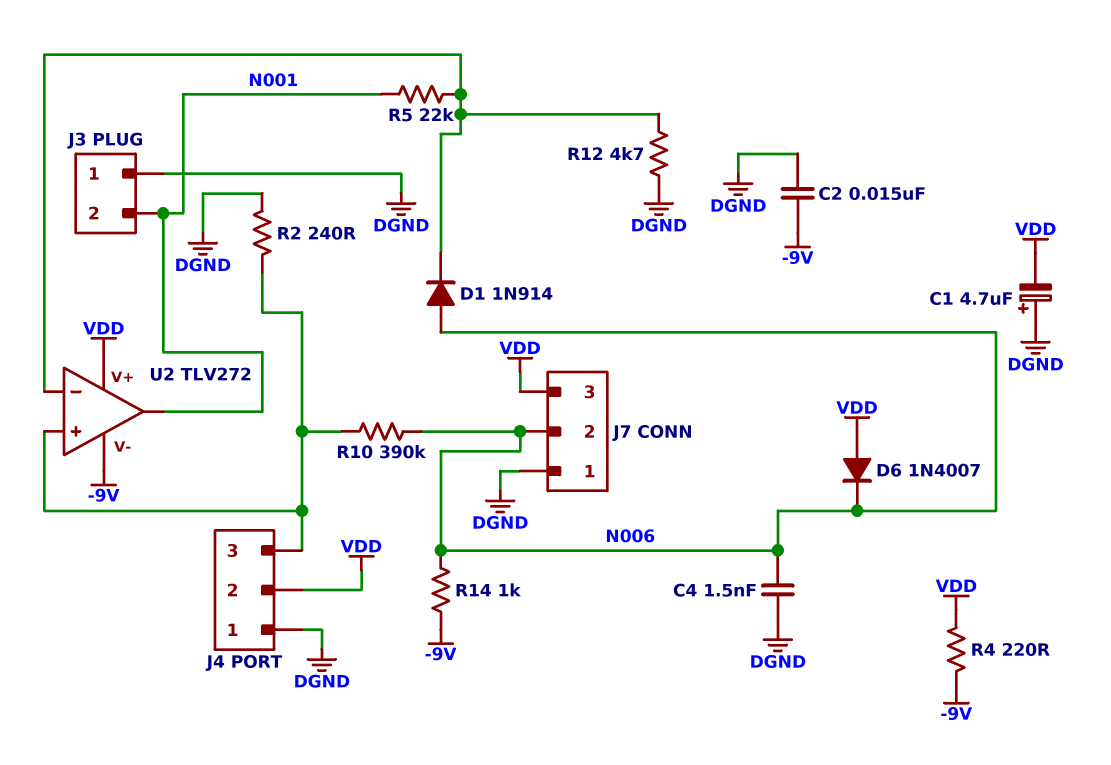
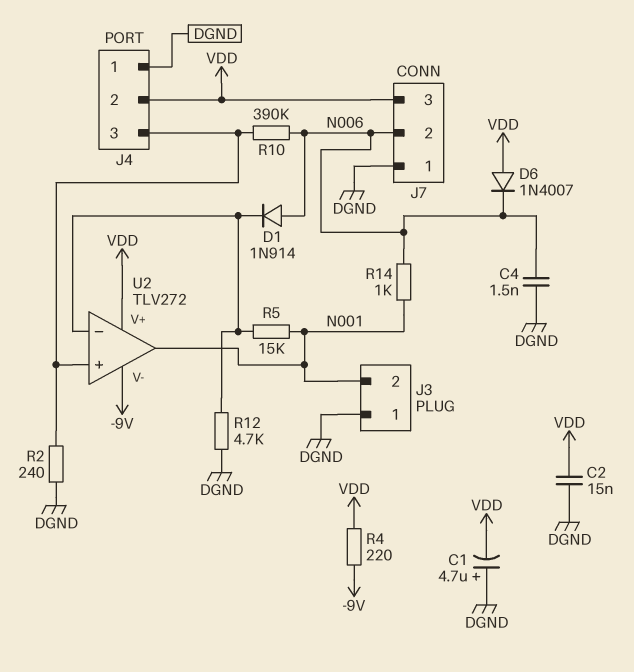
C2: 15nF (-9V, DGND) -> 15nF (DGND, VDD)
R5: 22k (N001, U2/in-) -> 15k (N001, U2/in-)
R14: 1k (-9V, N006) -> 1k (N001, N006)

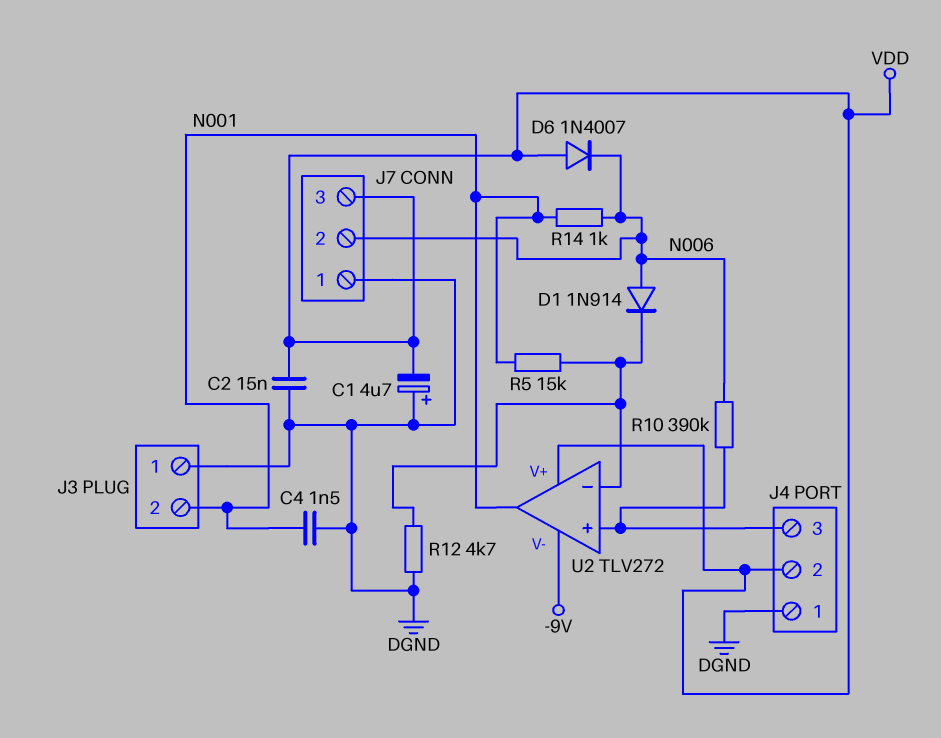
C4: 1.5nF (DGND, N006) -> 1.5nF (DGND, N001)
R2: 240 (DGND, J4/3) -> none
R4: 220 (-9V, VDD) -> none

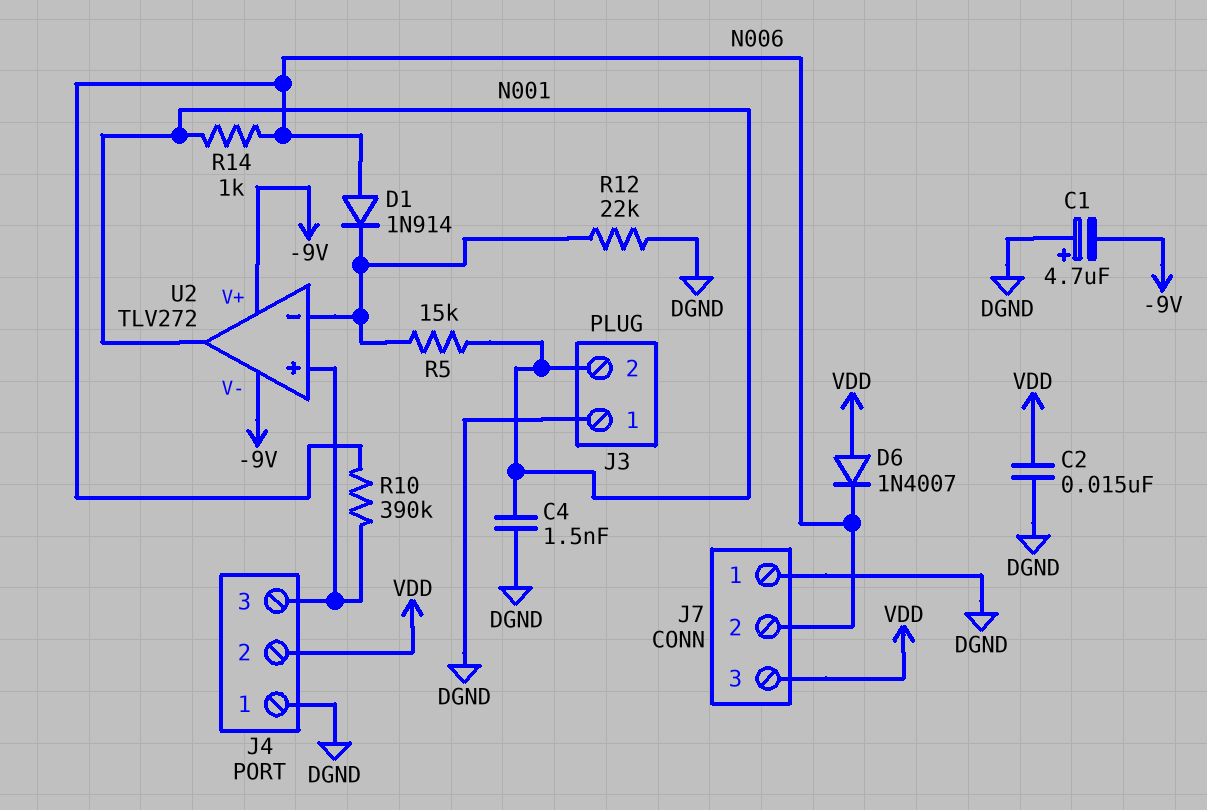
C1: 4.7uF (plus DGND, minus VDD) -> 4.7uF (plus DGND, minus -9V)
R12: 4.7k (DGND, U2/in-) -> 22k (DGND, U2/in-)
U2 pin V+: VDD -> -9V

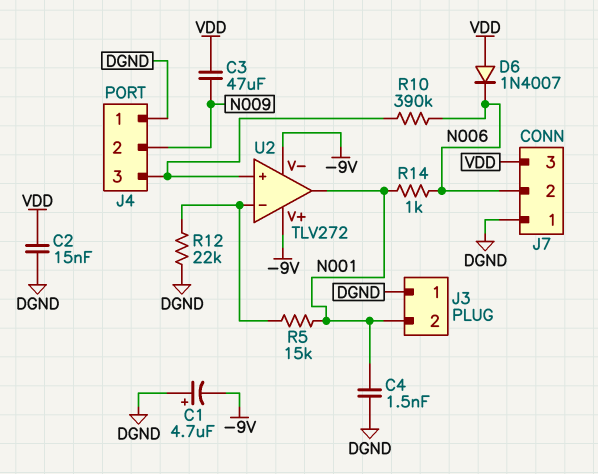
C3: none -> 47uF (N009, VDD)
D1: diode 1N914 (A N006, K U2/in-) -> none
J4 pin 2: VDD -> N009

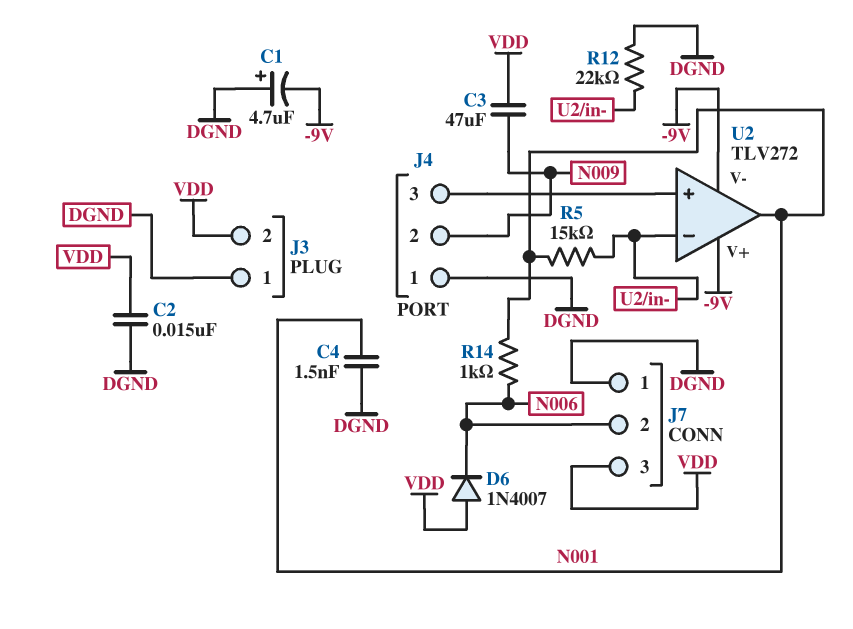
J3 pin 2: N001 -> VDD
R10: 390k (J4/3, N006) -> none

